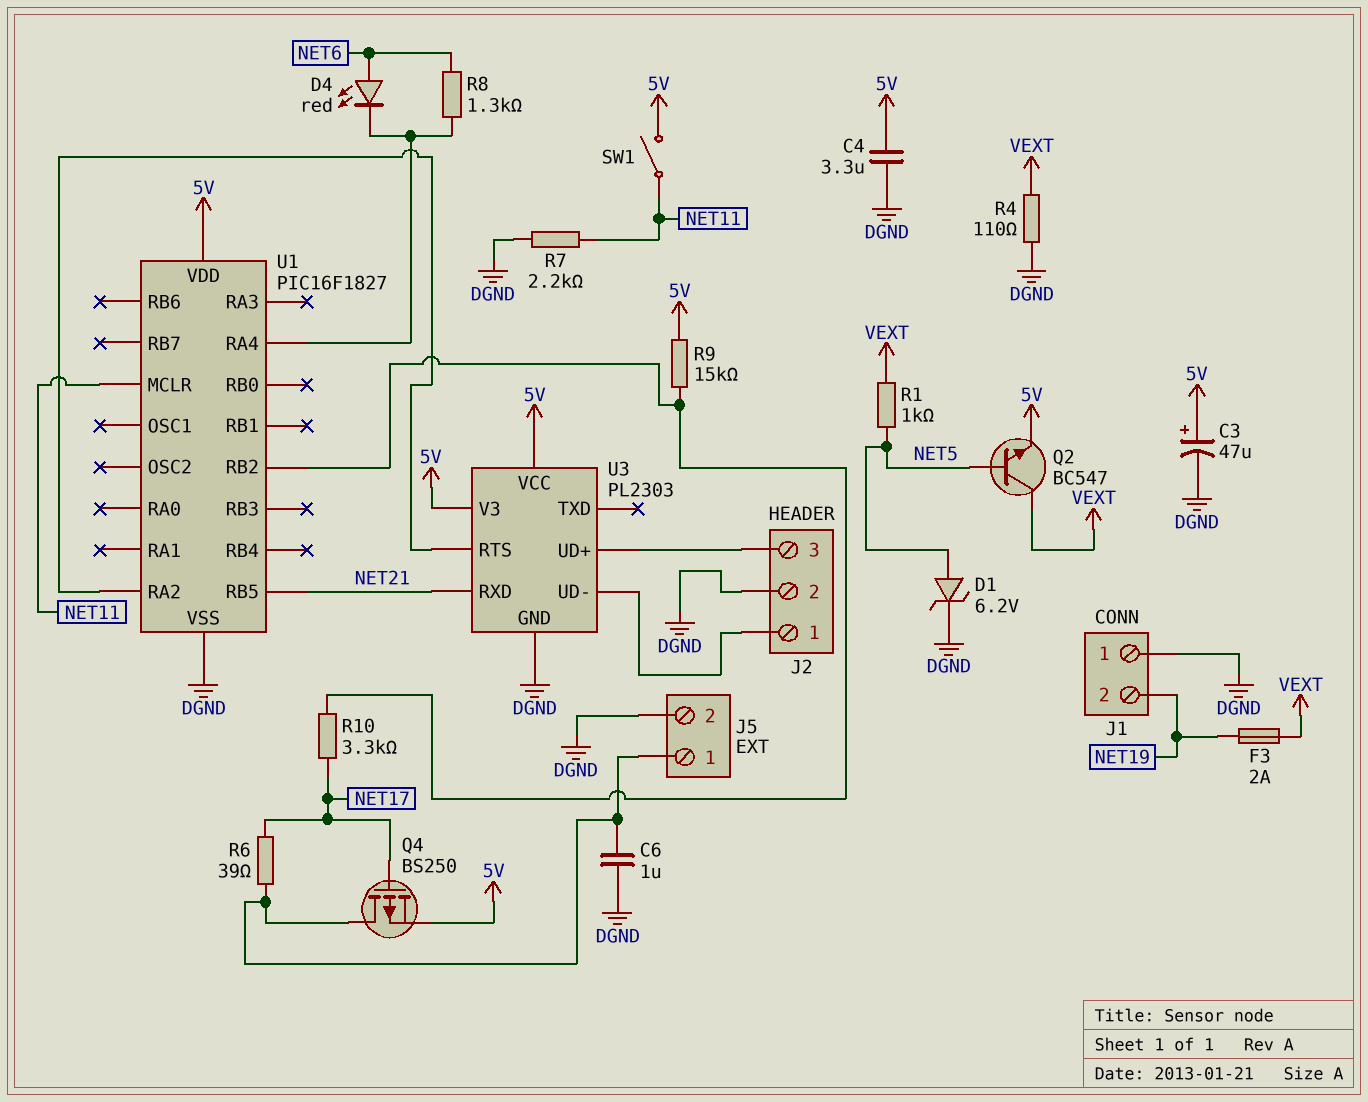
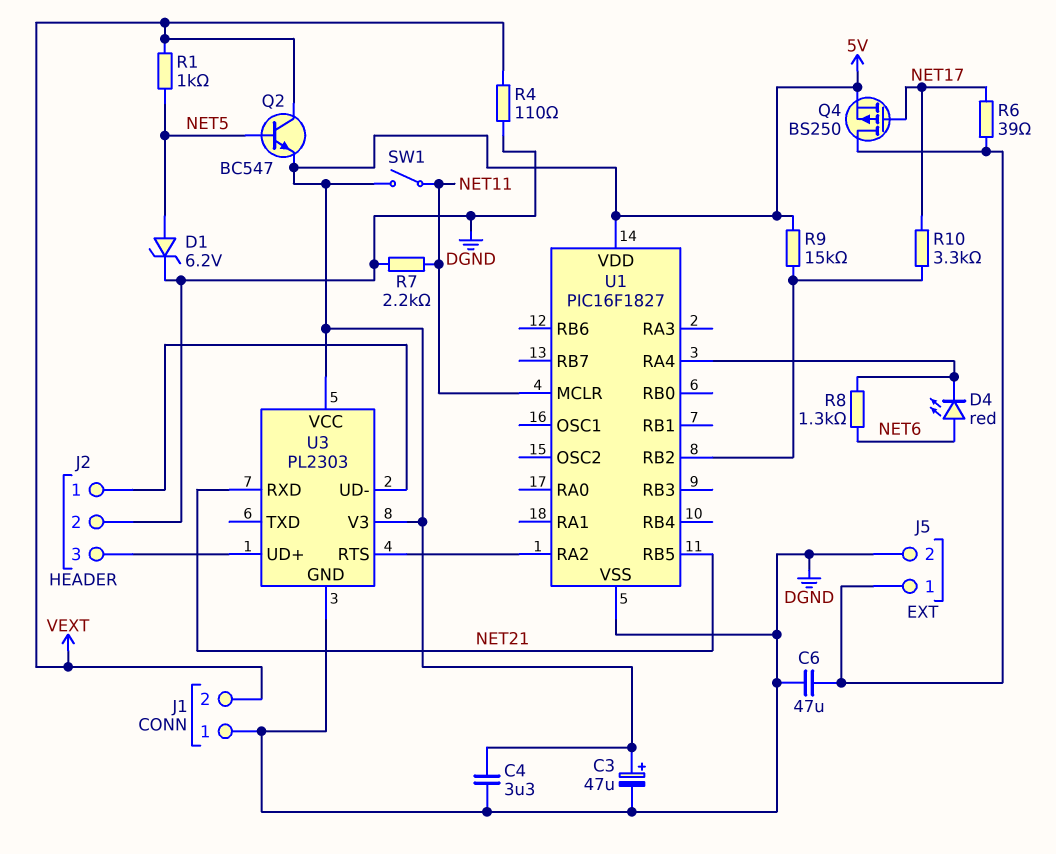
C6: 1uF (DGND, J5/1) -> 47uF (DGND, J5/1)
F3: 2A (NET19, VEXT) -> none
J1 pin 2: NET19 -> VEXT

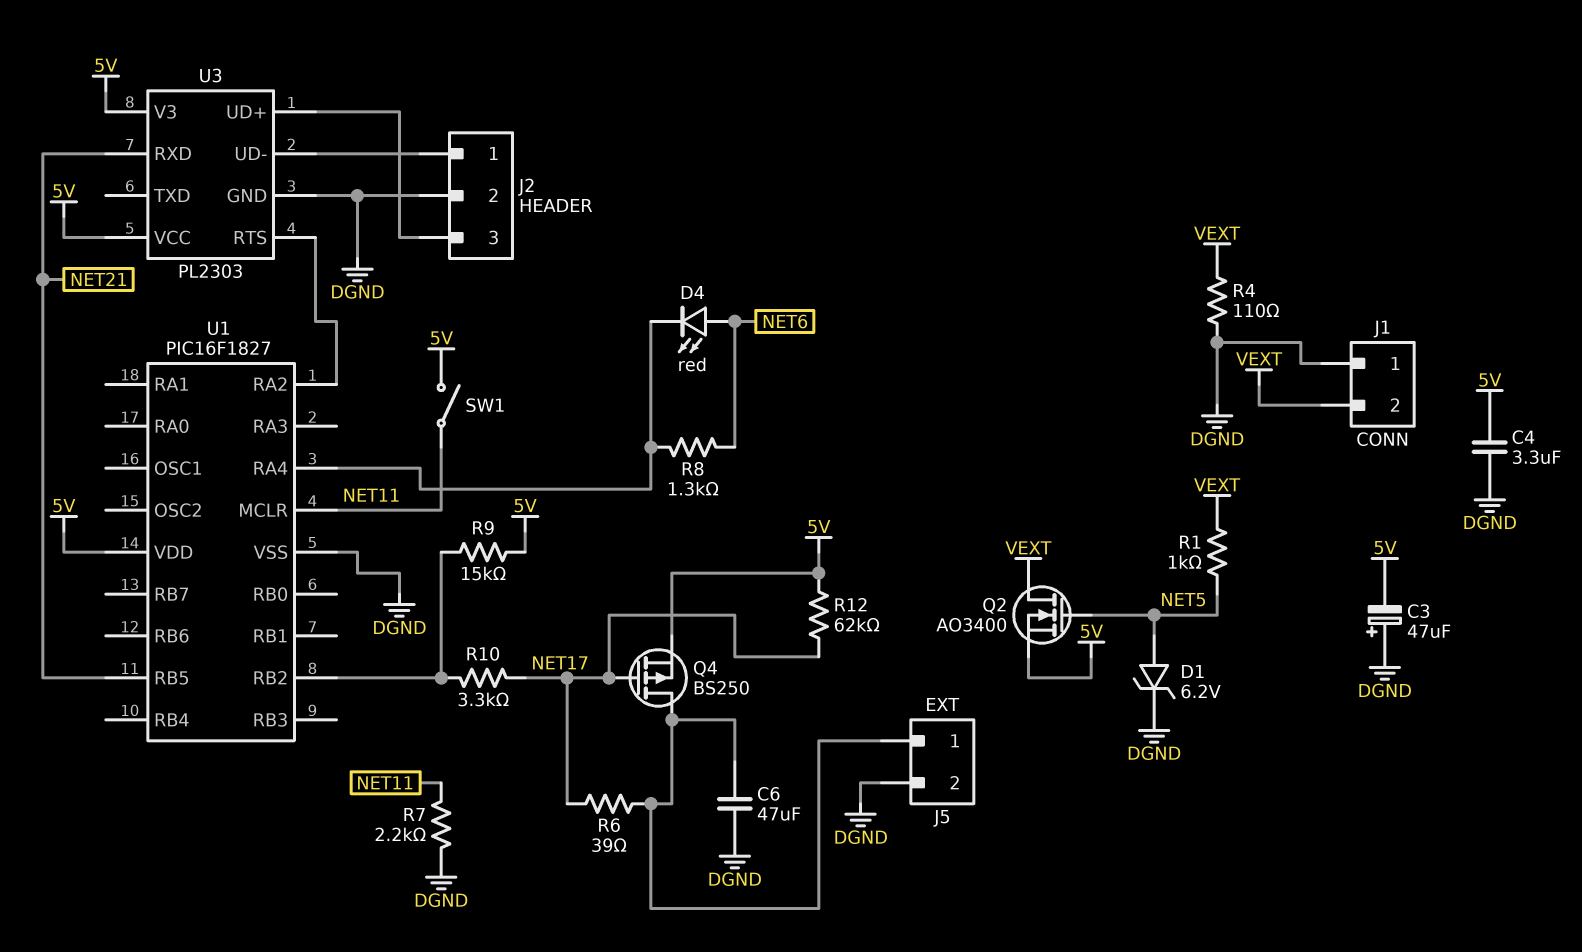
C3: 47uF (plus 5V, minus DGND) -> 47uF (plus DGND, minus 5V)
Q2: NPN BC547 (B NET5, C VEXT, E 5V) -> NMOS AO3400 (G NET5, D VEXT, S 5V)
R12: none -> 62k (5V, NET17)

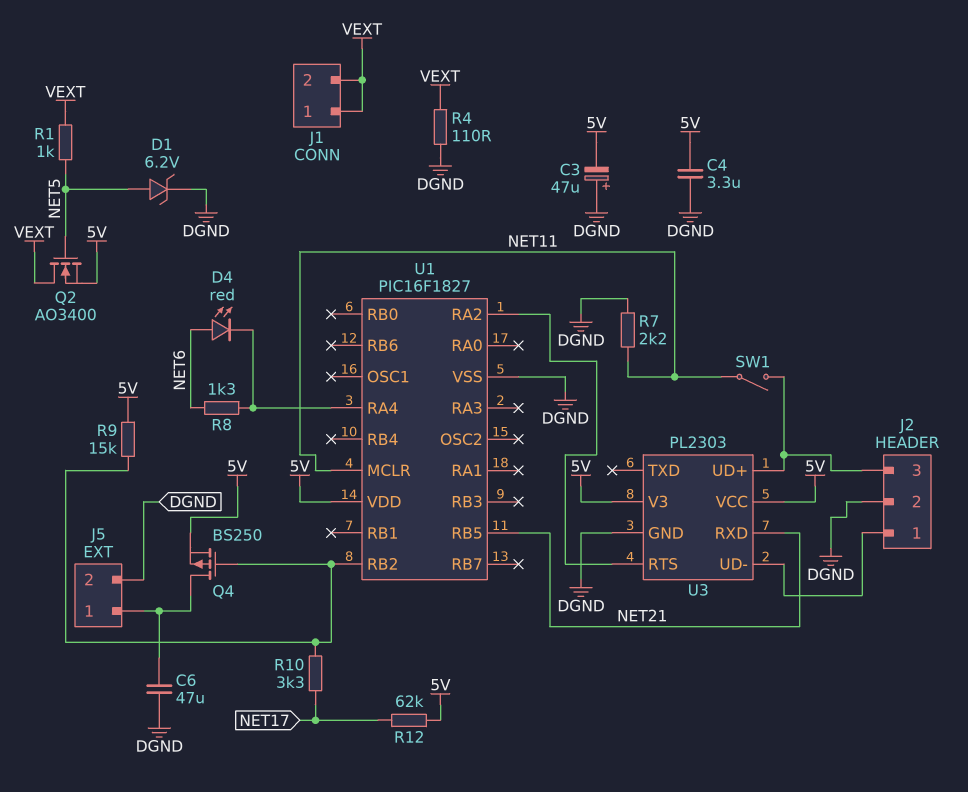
J1 pin 1: DGND -> VEXT
Q4: PMOS BS250 (G NET17, D J5/1, S 5V) -> PMOS BS250 (G U1/RB2, D J5/1, S 5V)
R6: 39 (J5/1, NET17) -> none
SW1: switch (5V, NET11) -> switch (J2/3, NET11)

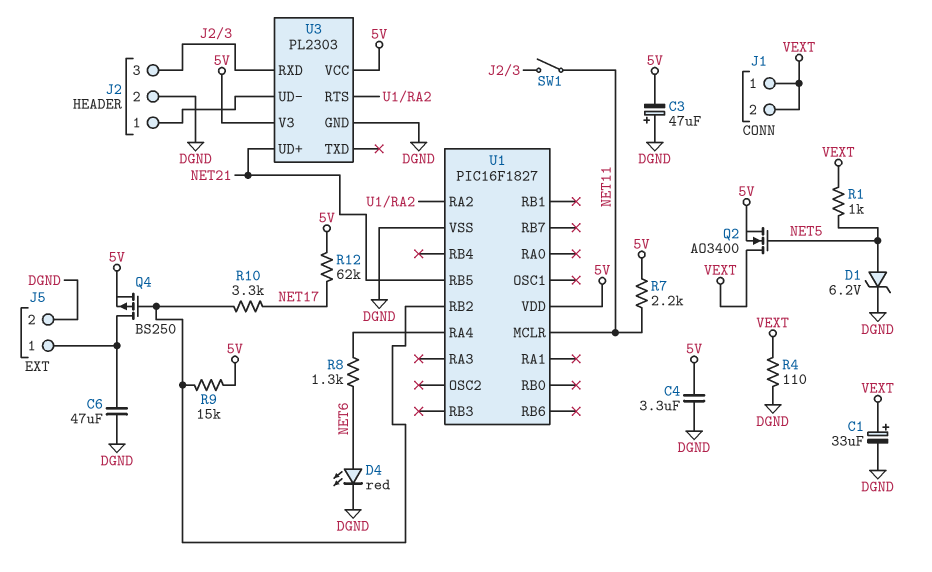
C1: none -> 33uF (plus VEXT, minus DGND)
D4: LED red (A NET6, K U1/RA4) -> LED red (A NET6, K DGND)
R7: 2.2k (DGND, NET11) -> 2.2k (5V, NET11)
U3 pin RXD: NET21 -> J2/3
U3 pin UD+: J2/3 -> NET21

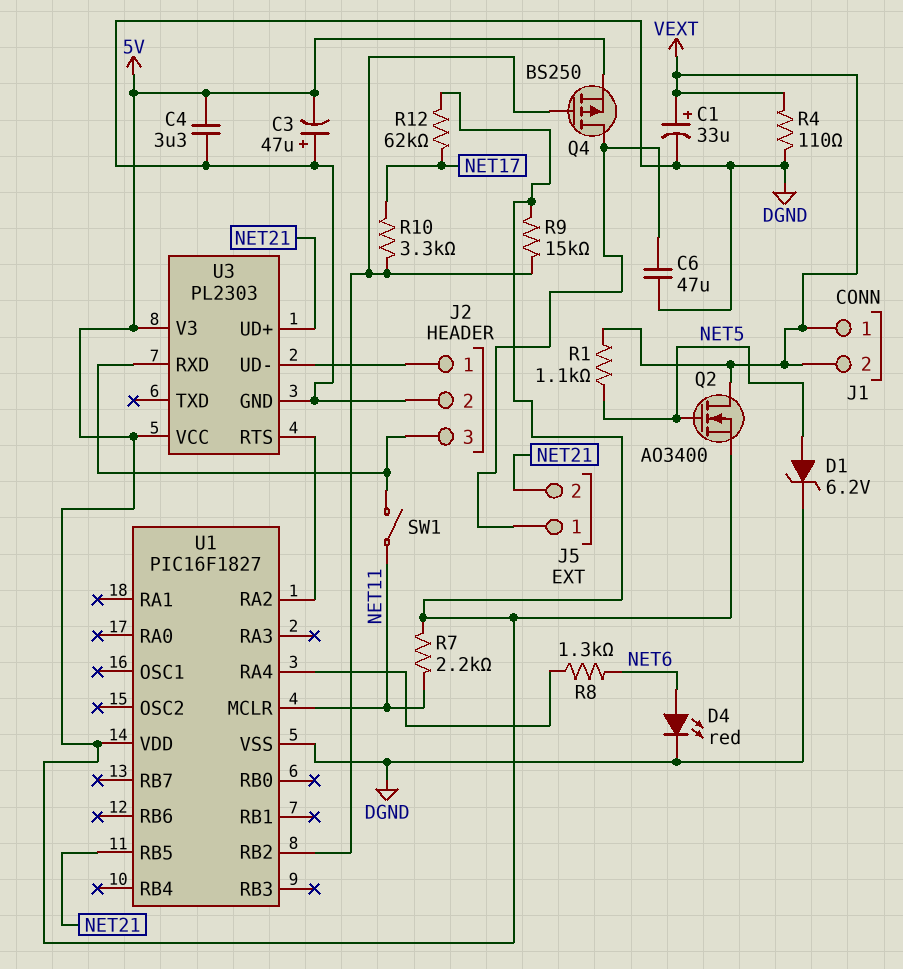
J5 pin 2: DGND -> NET21
R1: 1k (NET5, VEXT) -> 1.1k (NET5, VEXT)

